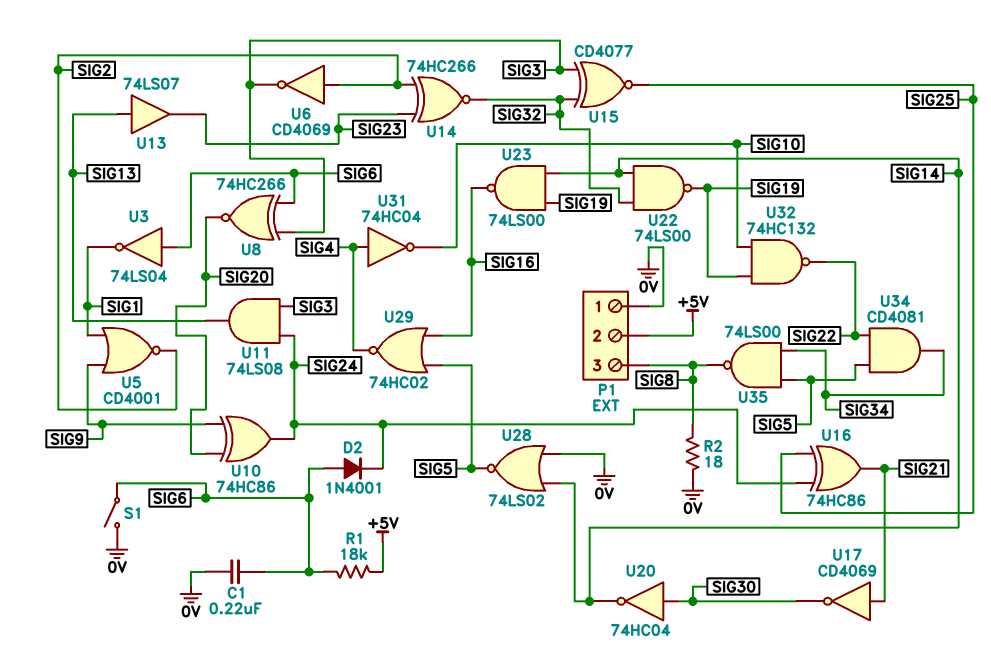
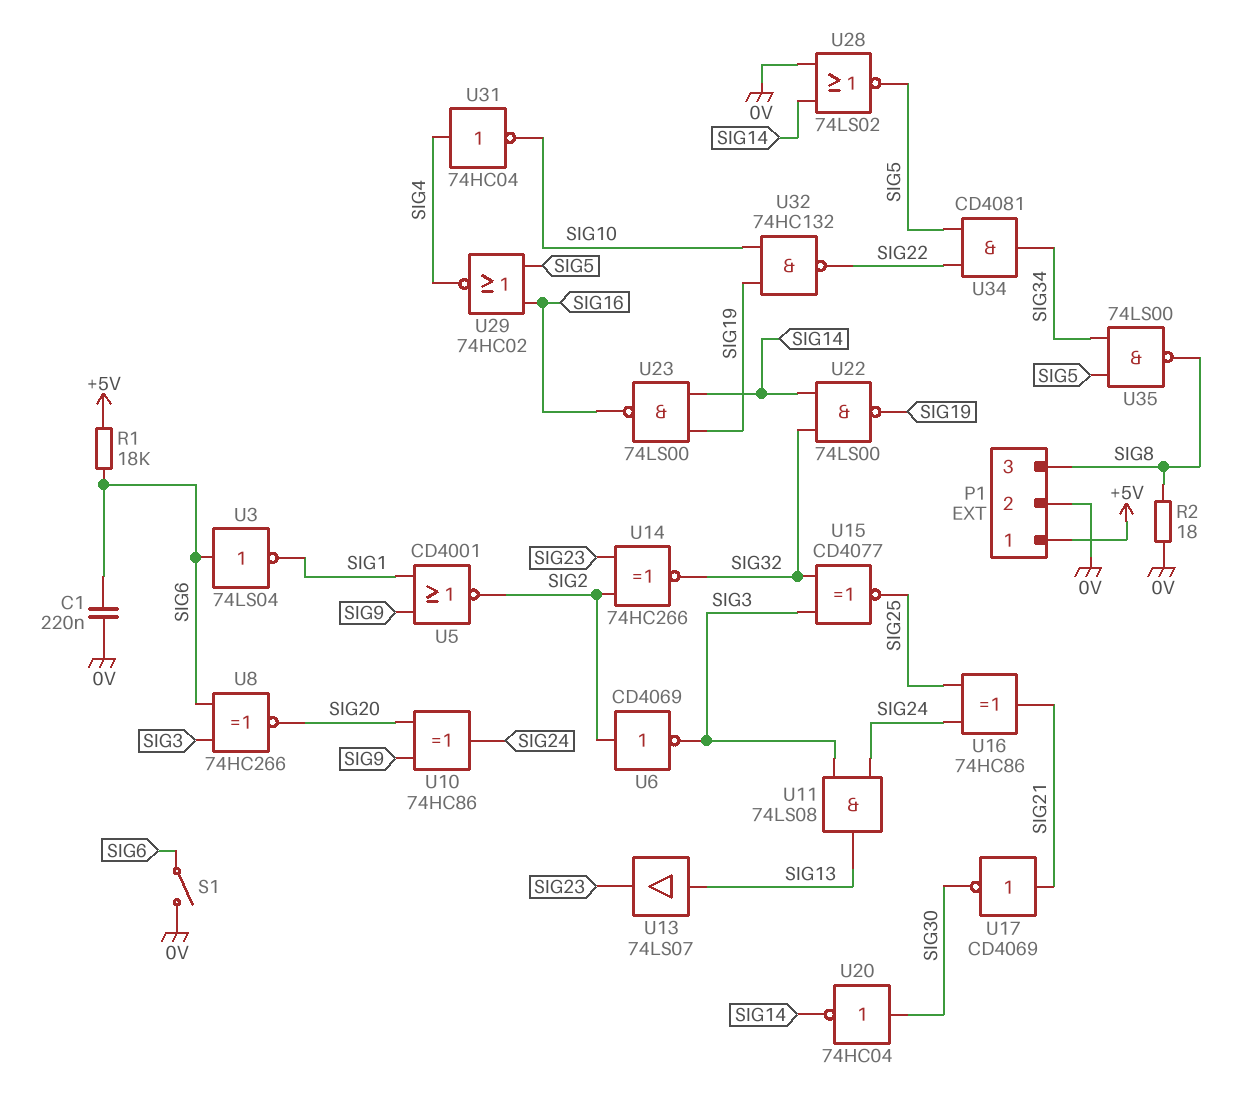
D2: diode 1N4001 (A SIG6, K SIG24) -> none
P1 pin 1: 0V -> +5V
P1 pin 2: +5V -> 0V

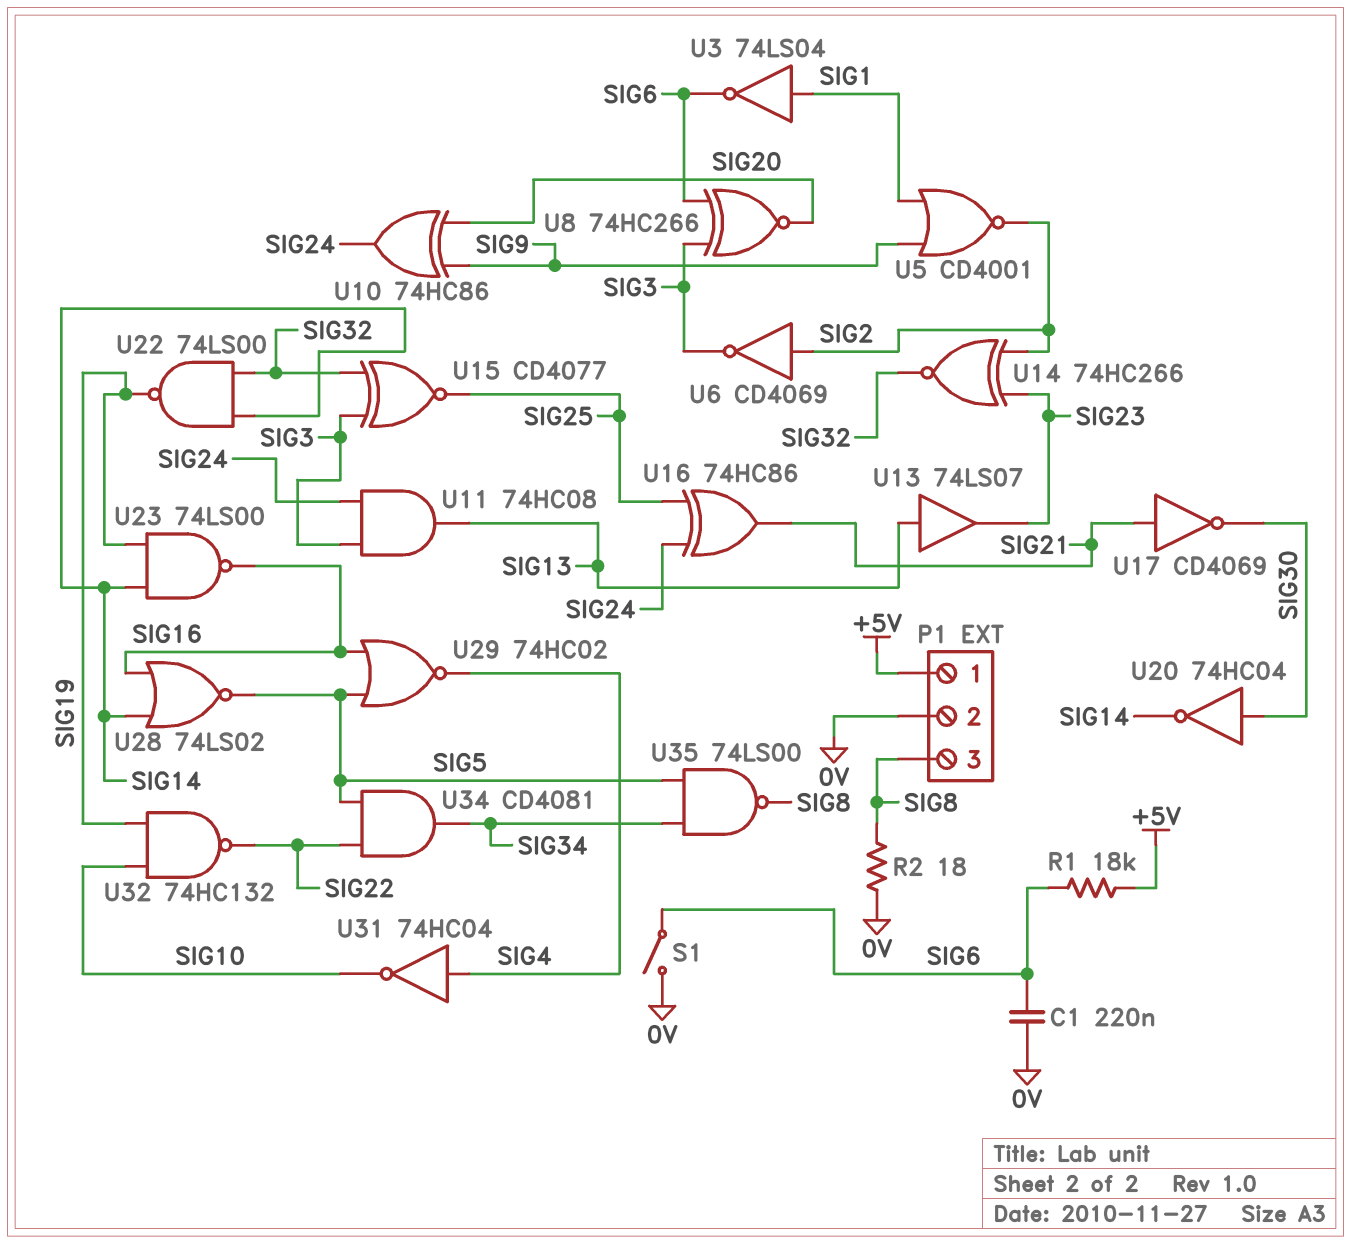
U3: NOT 74LS04 (in SIG6, out SIG1) -> NOT 74LS04 (in SIG1, out SIG6)
U11: AND 74LS08 (in SIG3, in SIG24, out SIG13) -> AND 74HC08 (in SIG3, in SIG24, out SIG13)
U28: NOR 74LS02 (in 0V, in SIG14, out SIG5) -> NOR 74LS02 (in SIG14, in SIG16, out SIG5)

